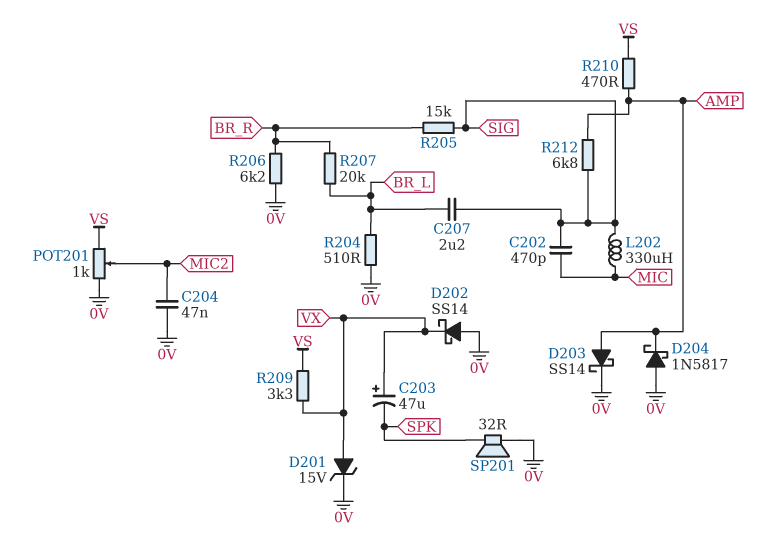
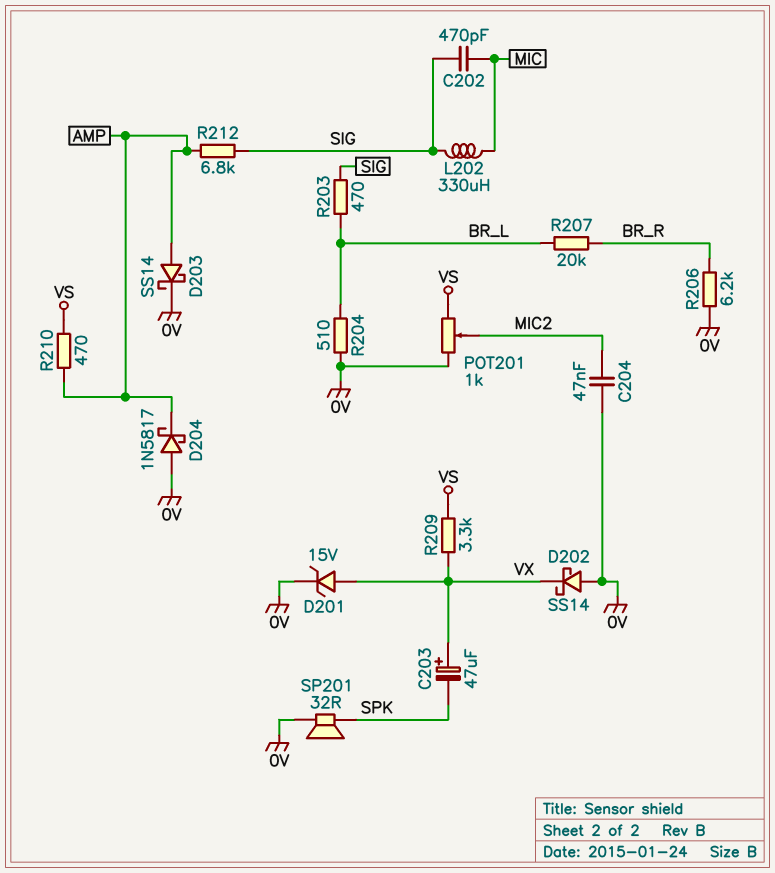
C207: 2.2uF (BR_L, SIG) -> none
R203: none -> 470 (BR_L, SIG)
R205: 15k (BR_R, SIG) -> none

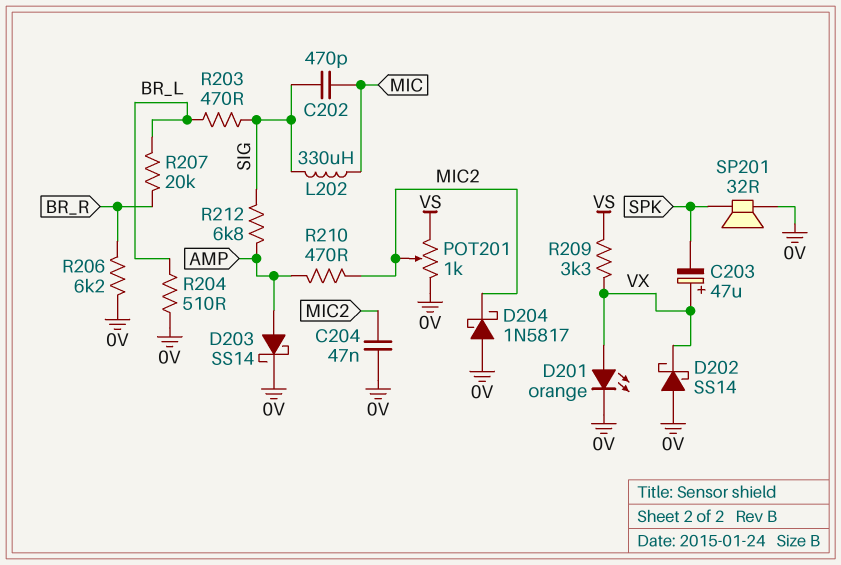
D201: zener 15V (A VX, K 0V) -> LED orange (A VX, K 0V)
D204: schottky 1N5817 (A 0V, K AMP) -> schottky 1N5817 (A 0V, K MIC2)
R210: 470 (AMP, VS) -> 470 (AMP, MIC2)

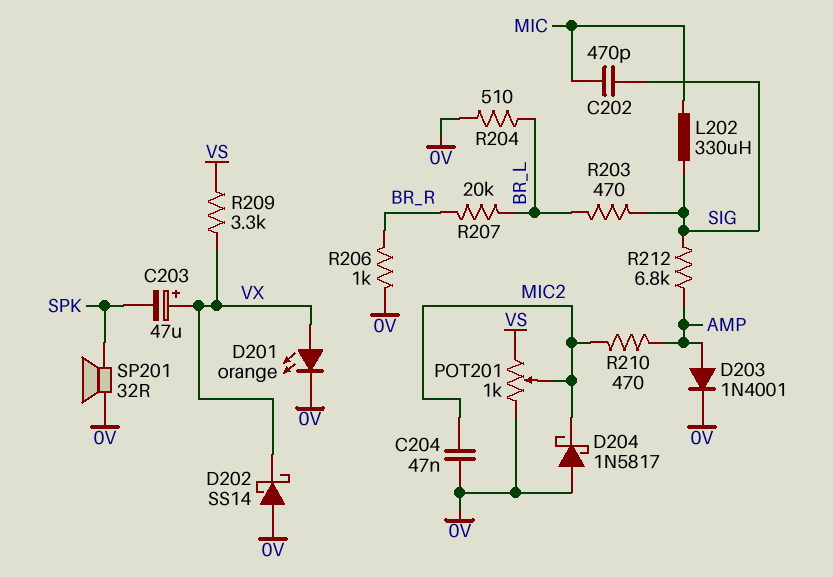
D203: schottky SS14 (A AMP, K 0V) -> diode 1N4001 (A AMP, K 0V)
R206: 6.2k (0V, BR_R) -> 1k (0V, BR_R)

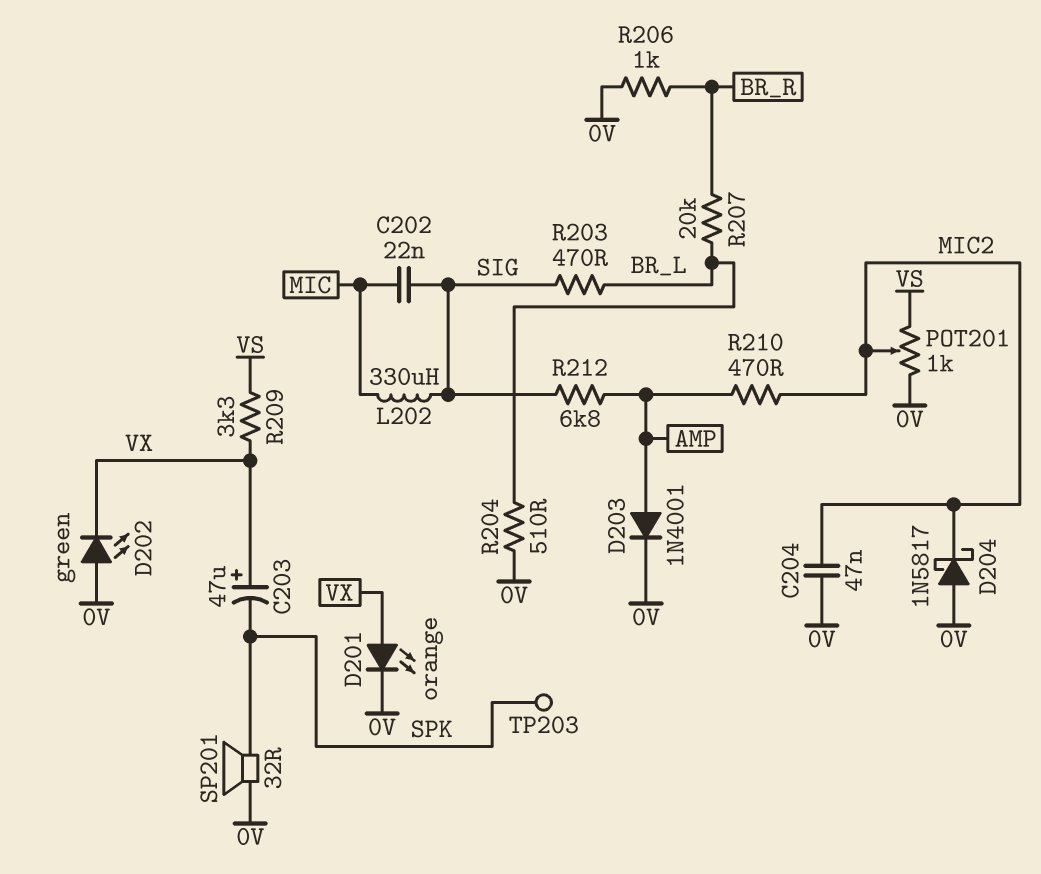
C202: 470pF (MIC, SIG) -> 22nF (MIC, SIG)
D202: schottky SS14 (A 0V, K VX) -> LED green (A 0V, K VX)
TP203: none -> test point (SPK)

